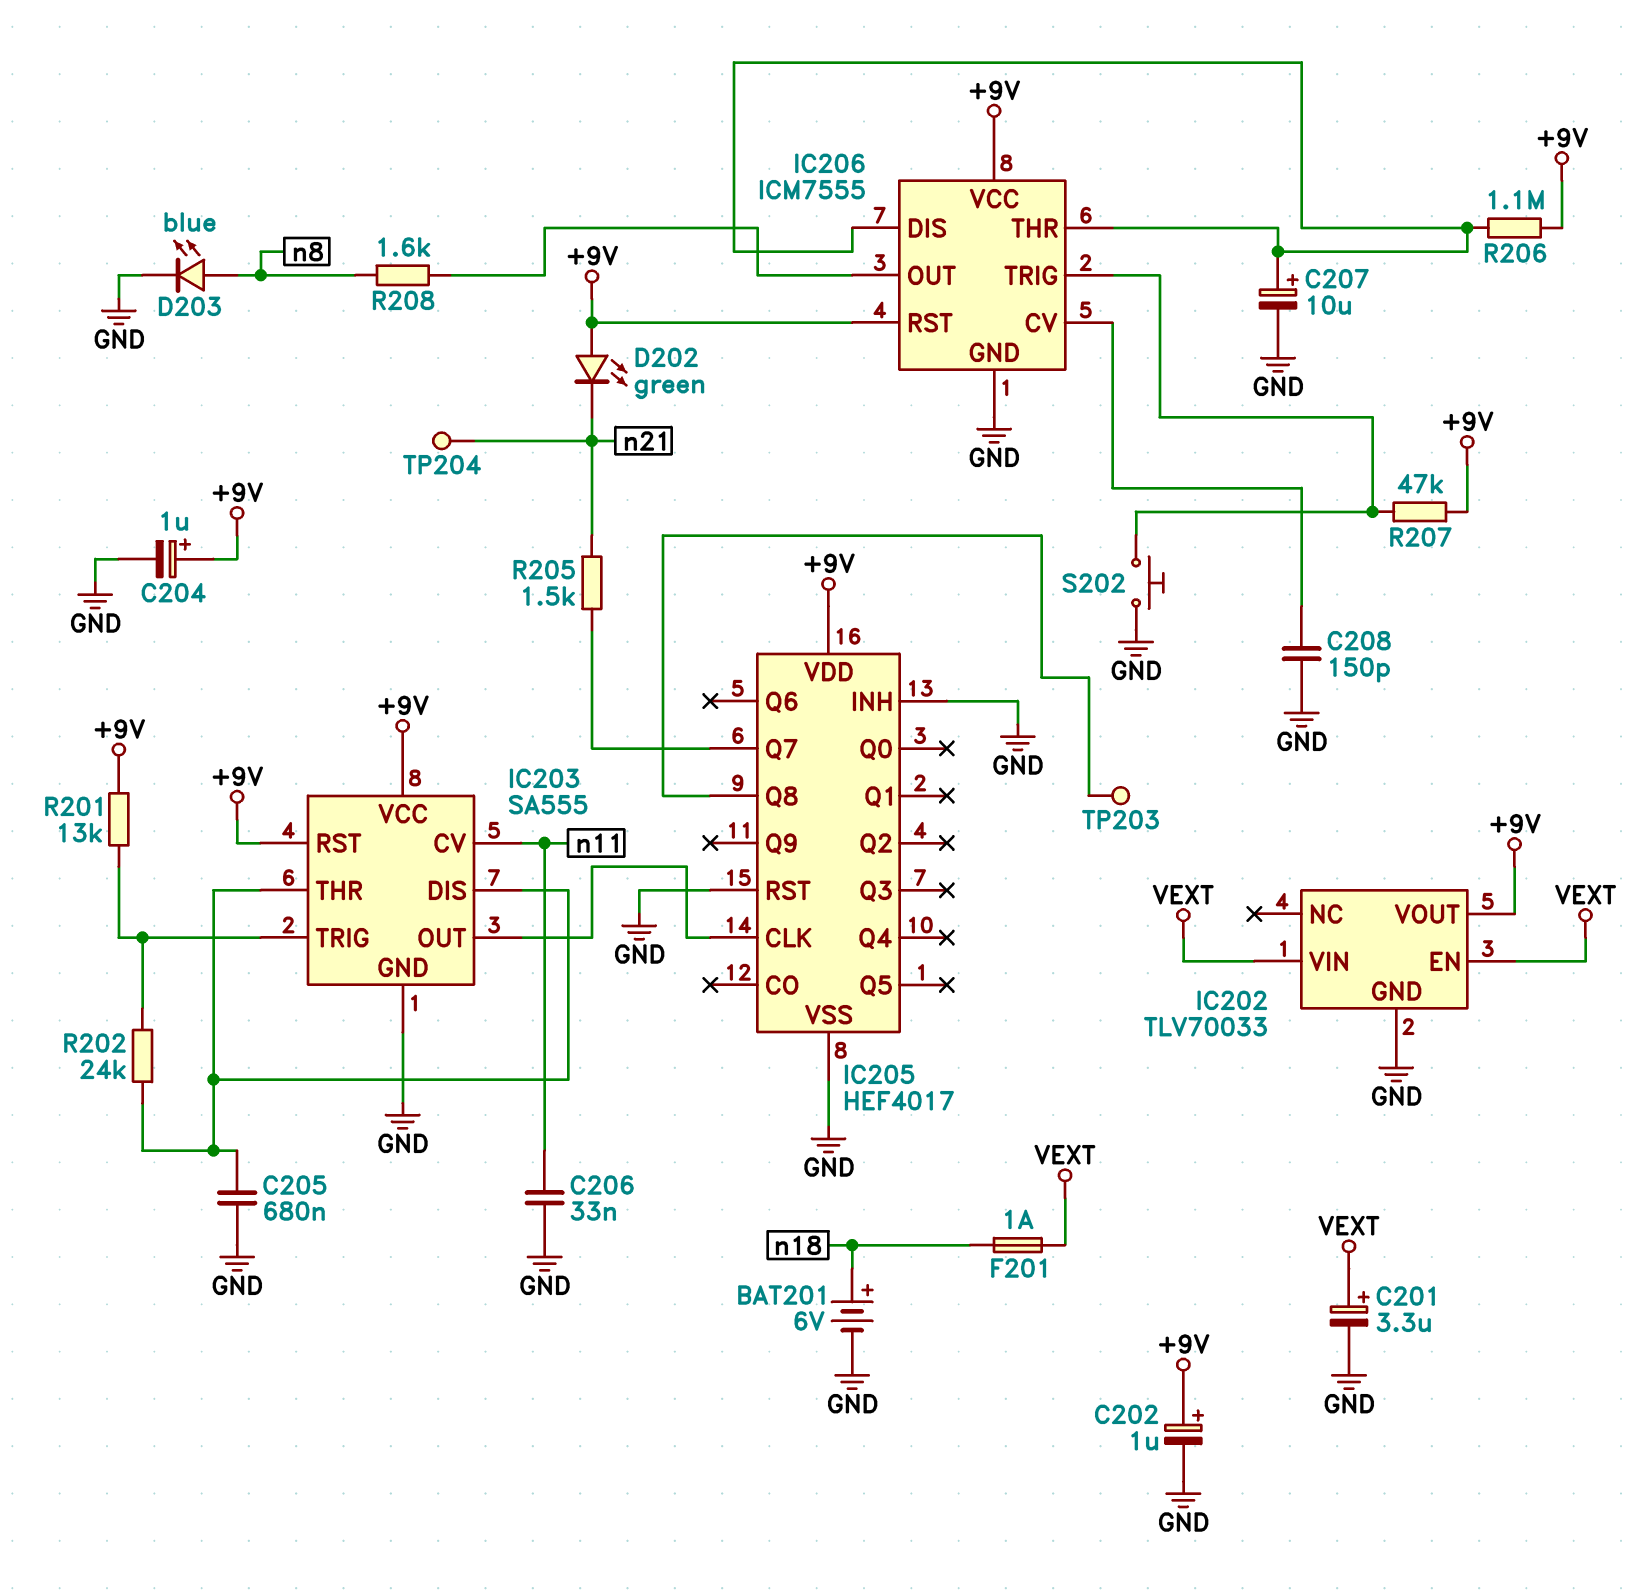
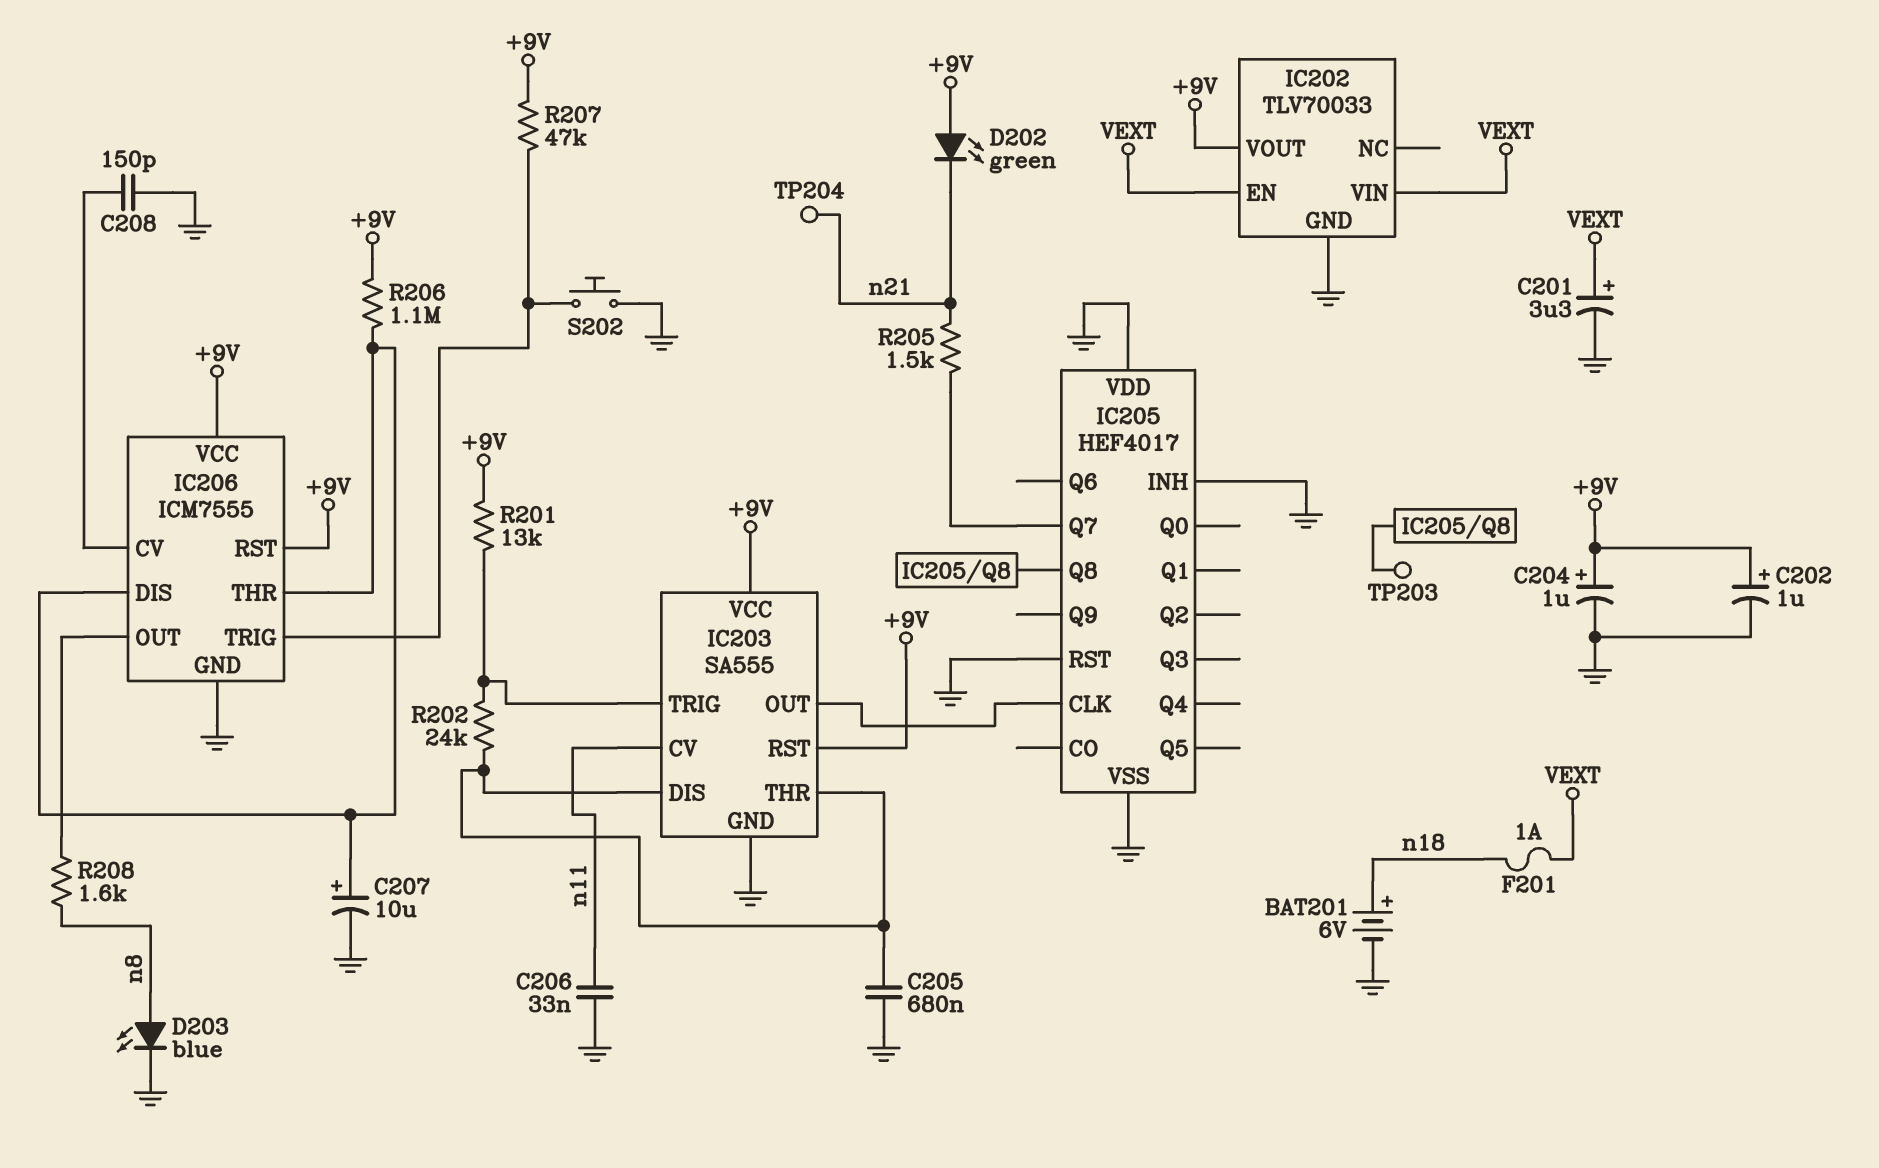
IC205 pin VDD: +9V -> GND

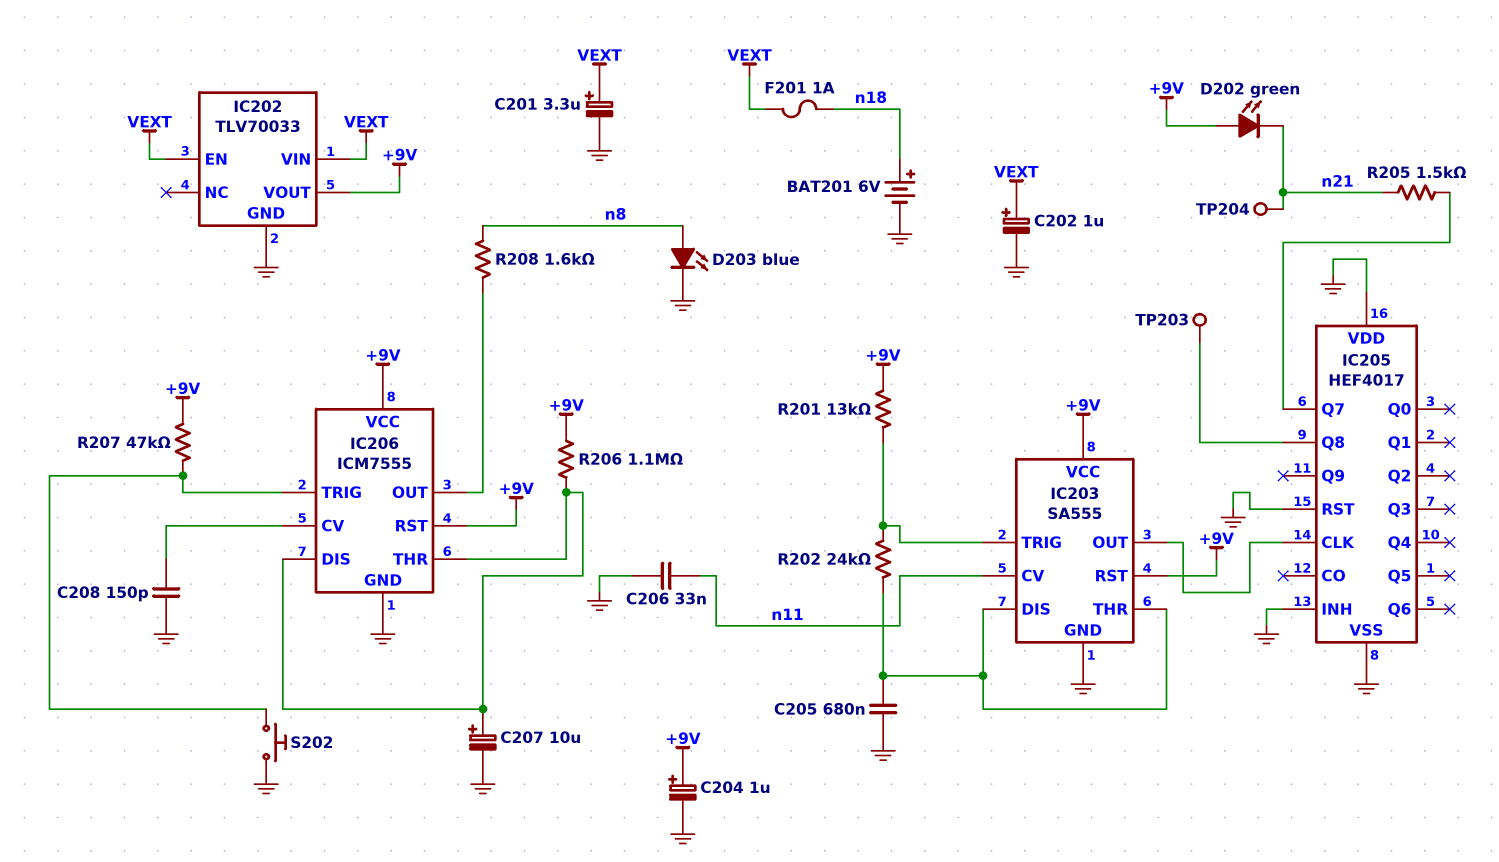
C202: 1uF (plus +9V, minus GND) -> 1uF (plus VEXT, minus GND)

